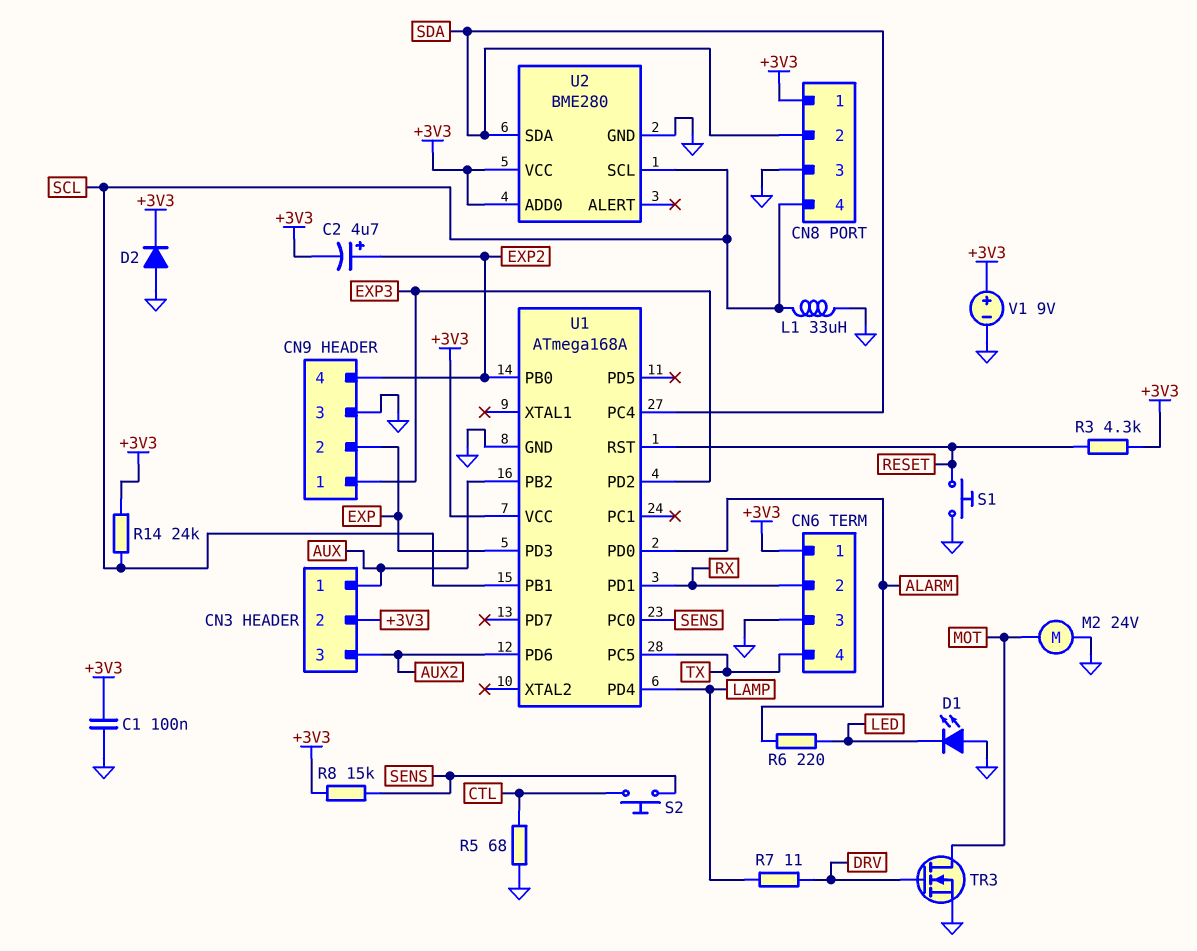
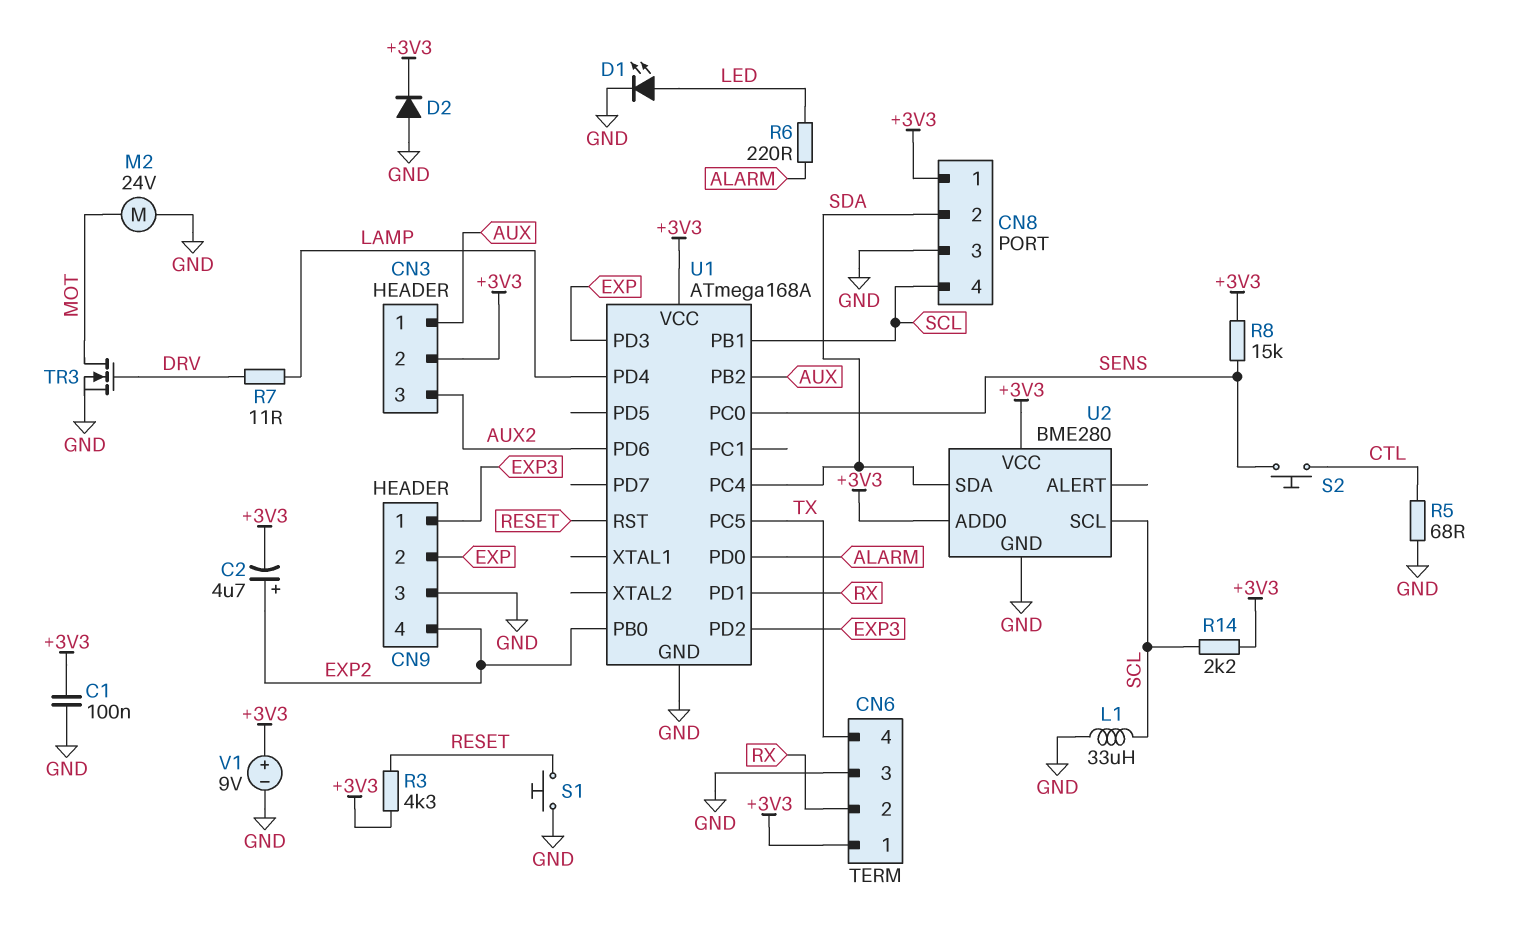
D1: LED (A GND, K LED) -> LED (A LED, K GND)
R14: 24k (+3V3, SCL) -> 2.2k (+3V3, SCL)

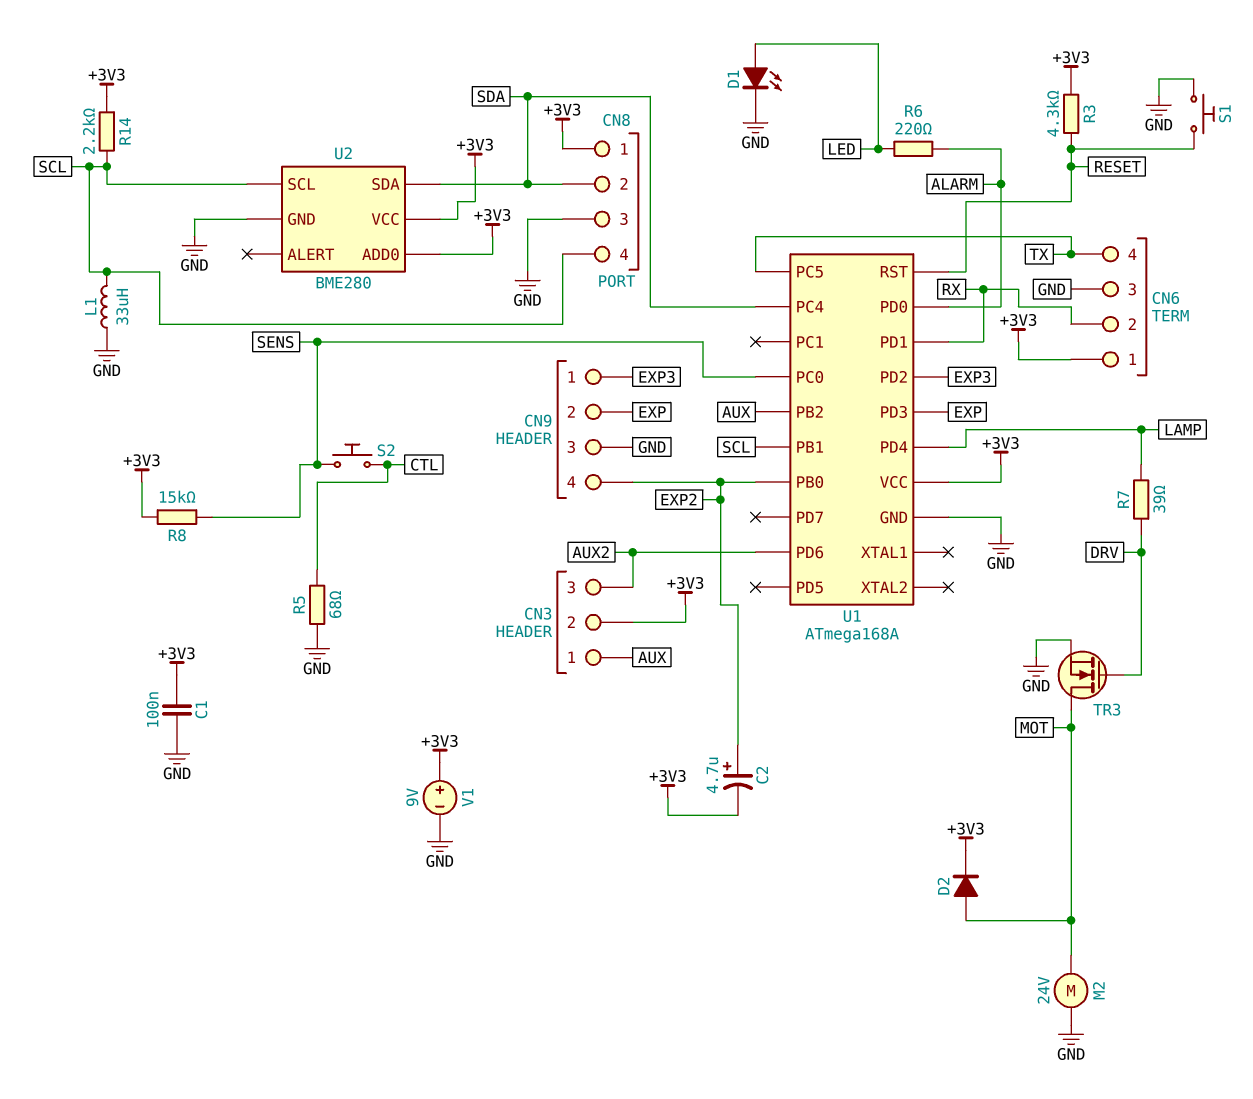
D2: diode (A GND, K +3V3) -> diode (A MOT, K +3V3)
R7: 11 (DRV, LAMP) -> 39 (DRV, LAMP)

